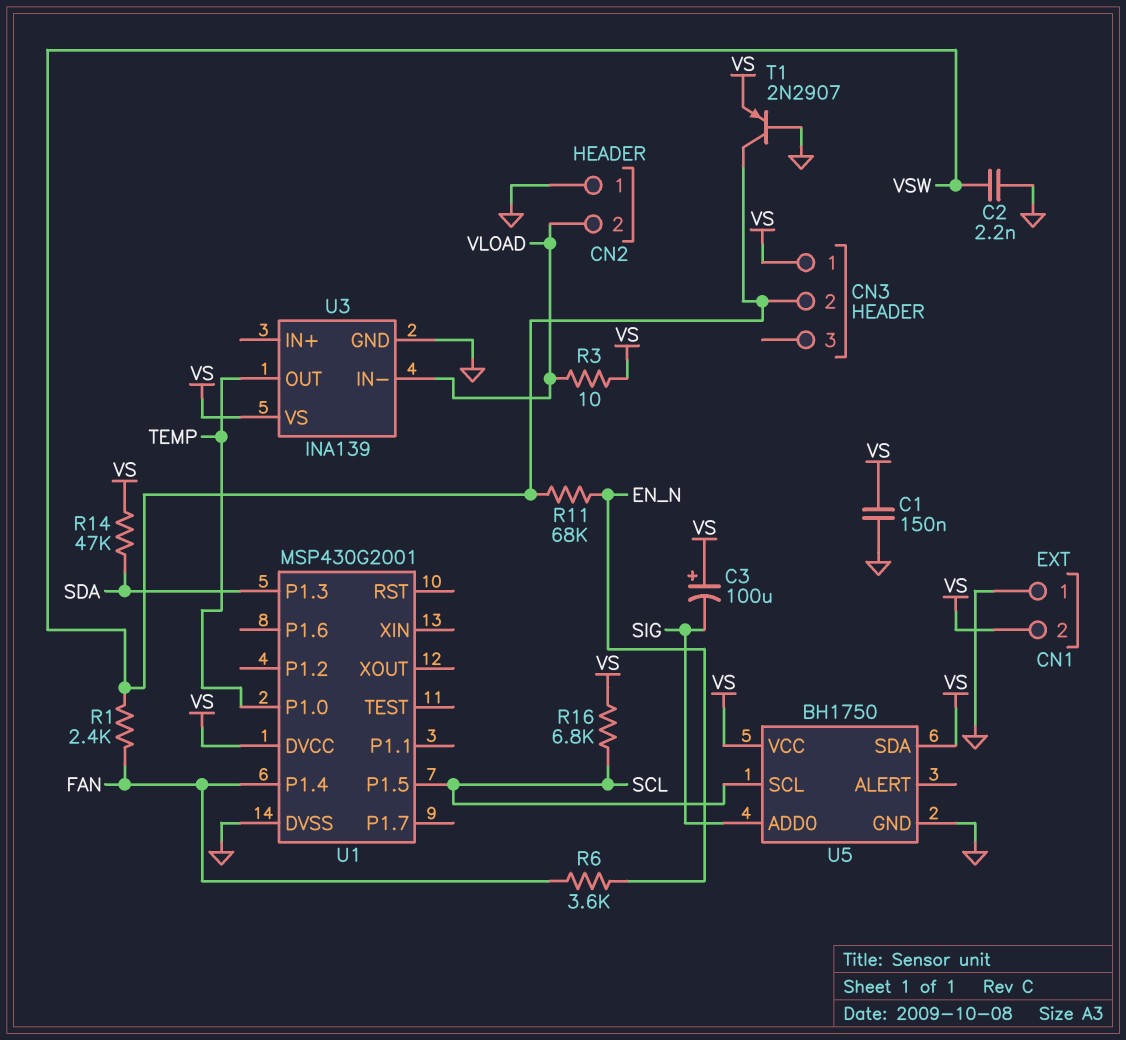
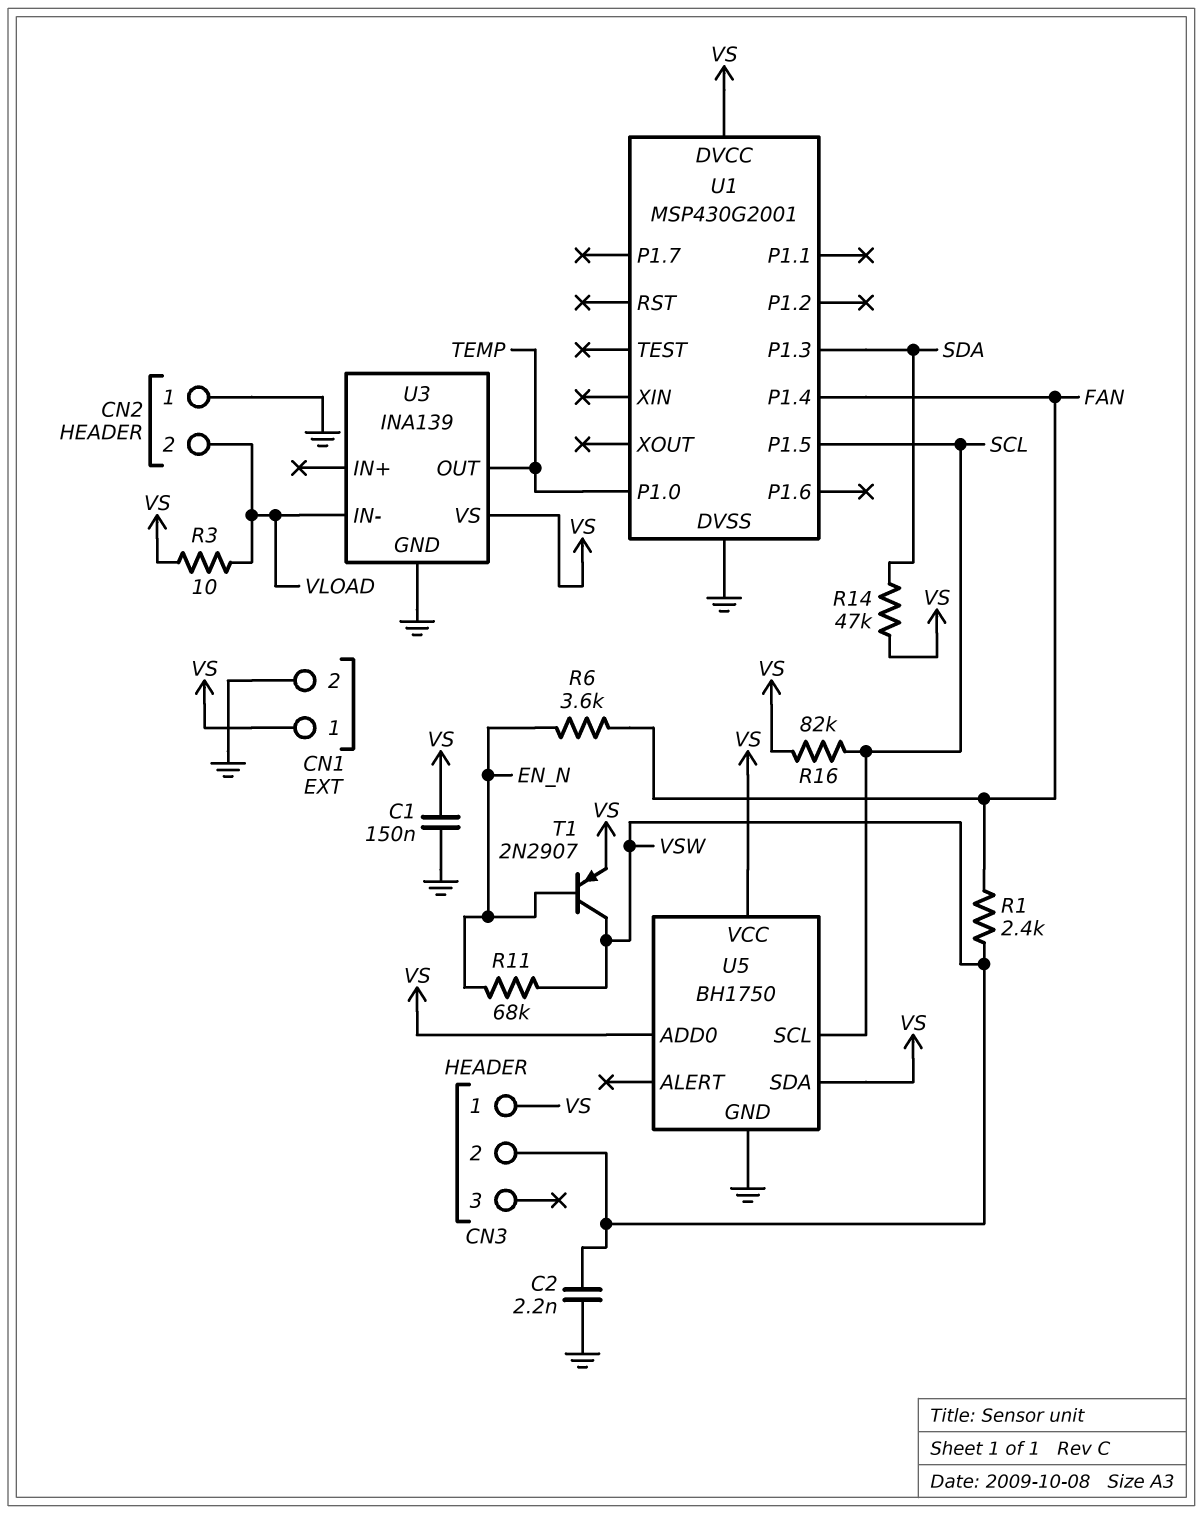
C3: 100uF (plus VS, minus SIG) -> none
CN1 pin 1: GND -> VS
CN1 pin 2: VS -> GND
R16: 6.8k (SCL, VS) -> 82k (SCL, VS)
T1: PNP 2N2907 (B GND, C VSW, E VS) -> PNP 2N2907 (B EN_N, C VSW, E VS)
U5 pin ADD0: SIG -> VS

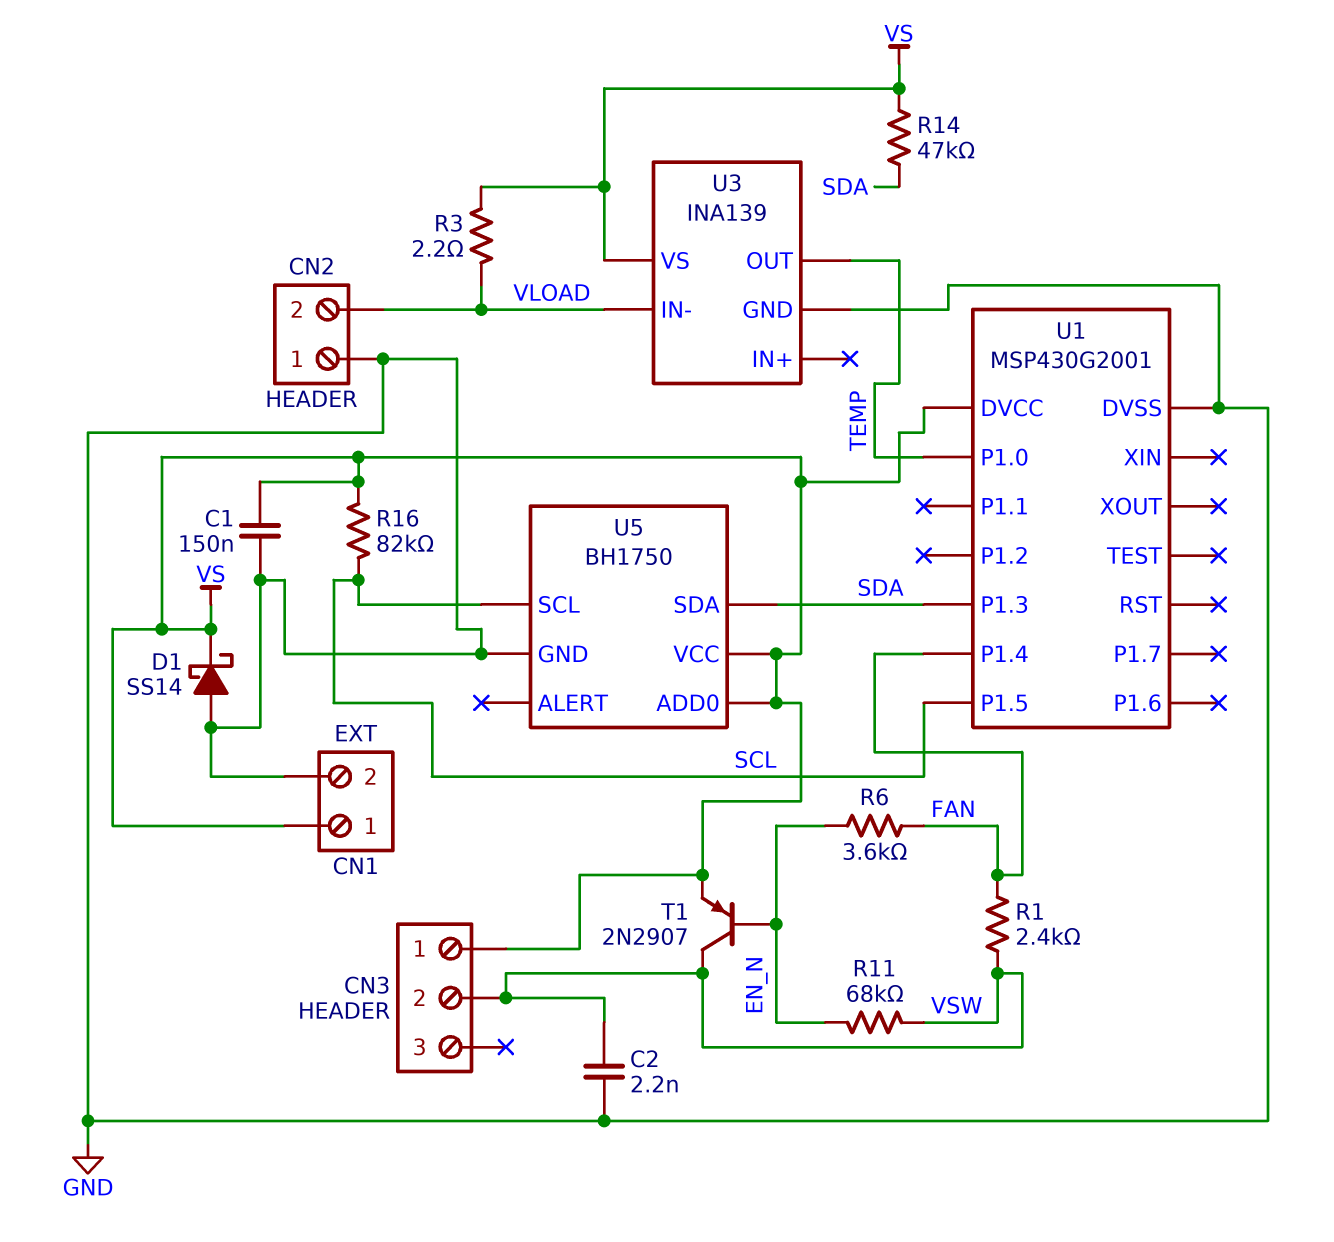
D1: none -> schottky SS14 (A GND, K VS)
R3: 10 (VLOAD, VS) -> 2.2 (VLOAD, VS)
U5 pin SDA: VS -> SDA

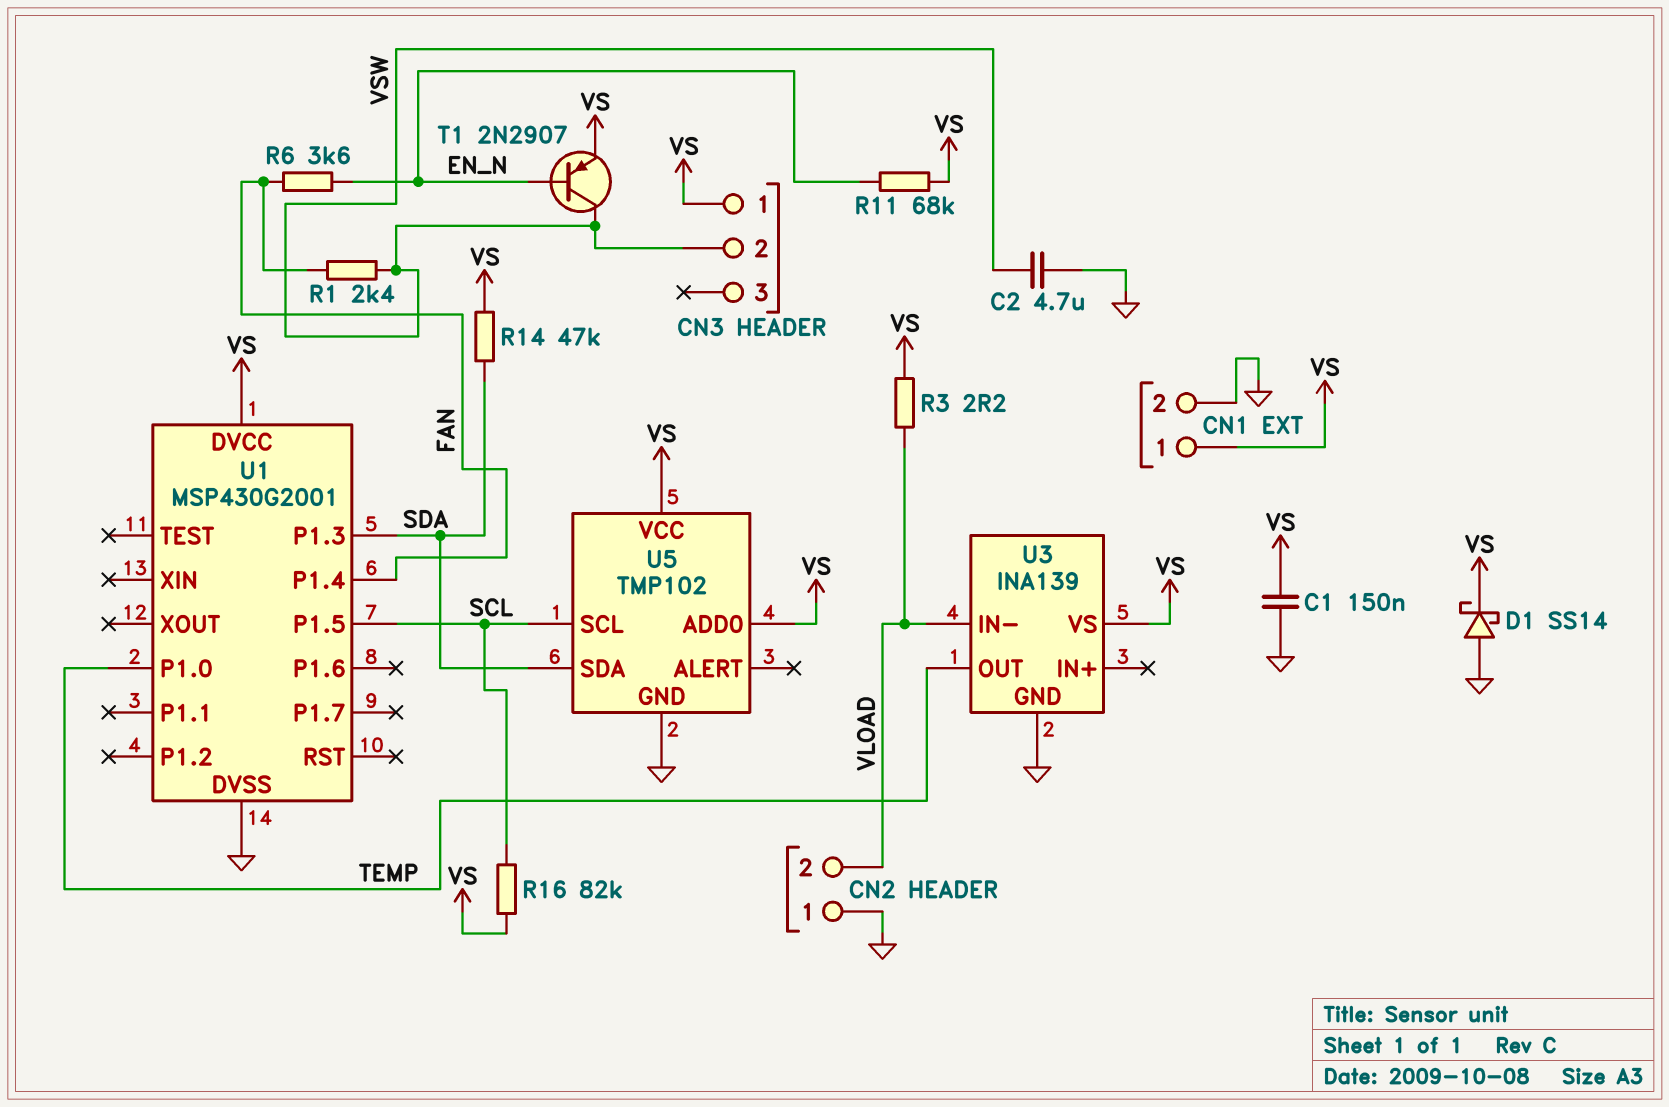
C2: 2.2nF (GND, VSW) -> 4.7uF (GND, VSW)
R11: 68k (EN_N, VSW) -> 68k (EN_N, VS)
U5: BH1750 -> TMP102

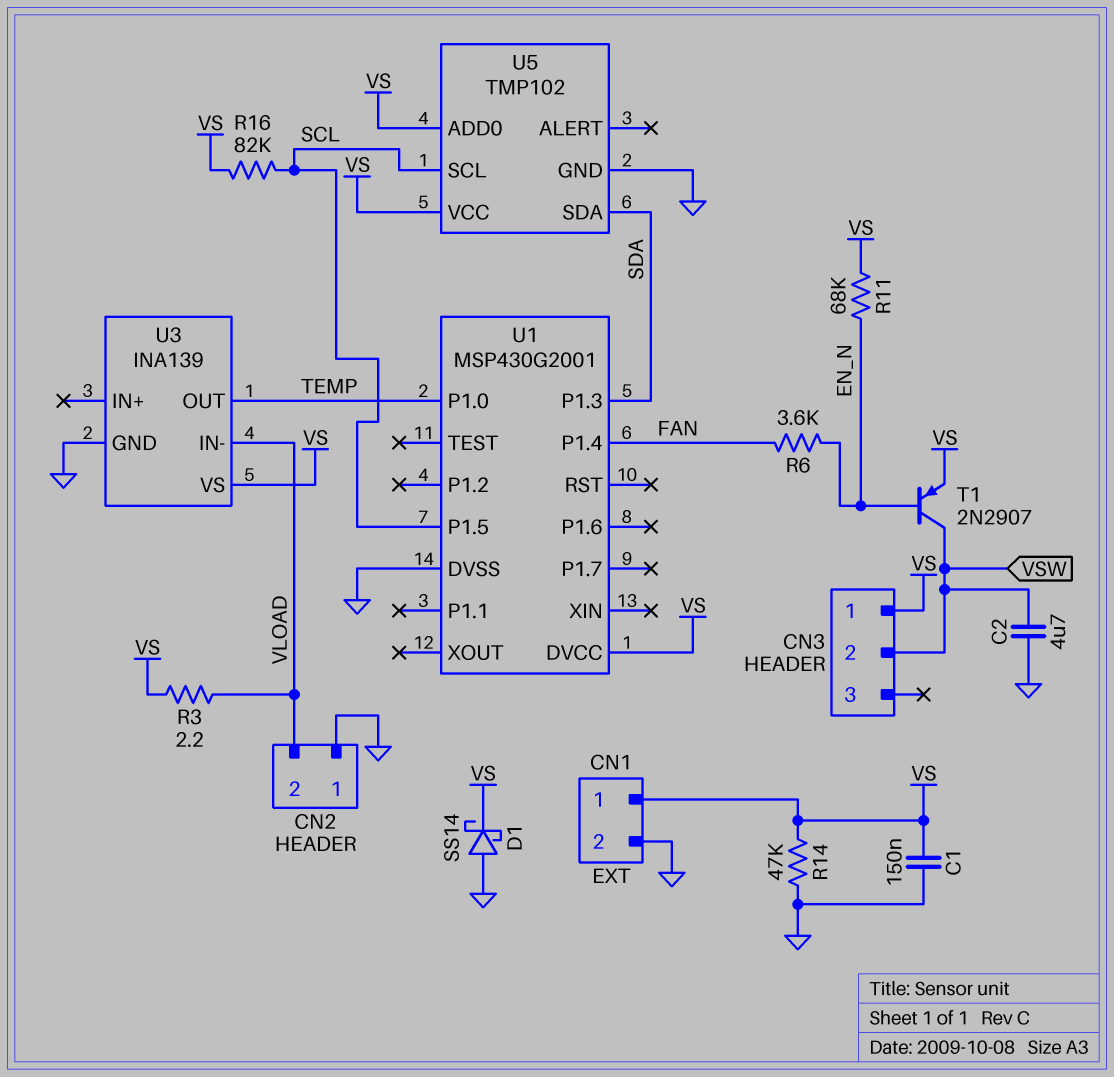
R1: 2.4k (FAN, VSW) -> none
R14: 47k (SDA, VS) -> 47k (GND, VS)

